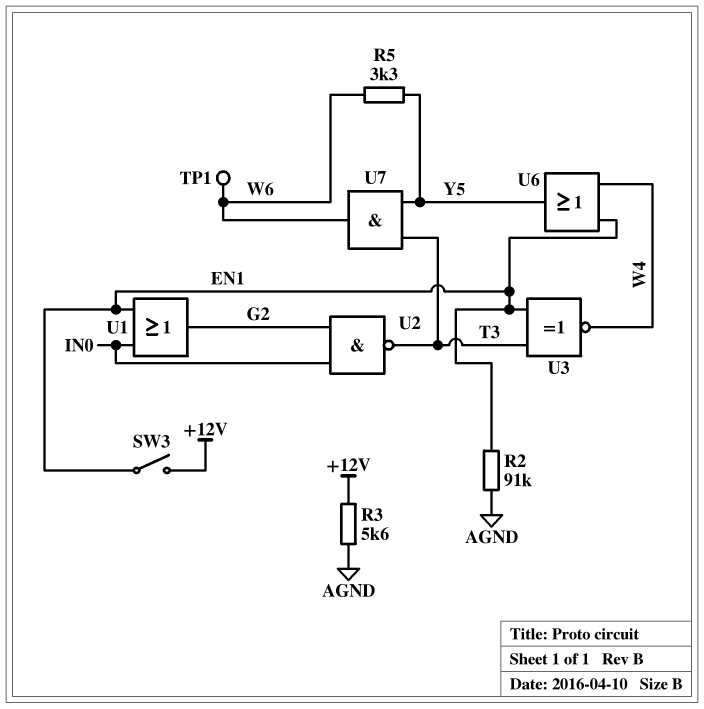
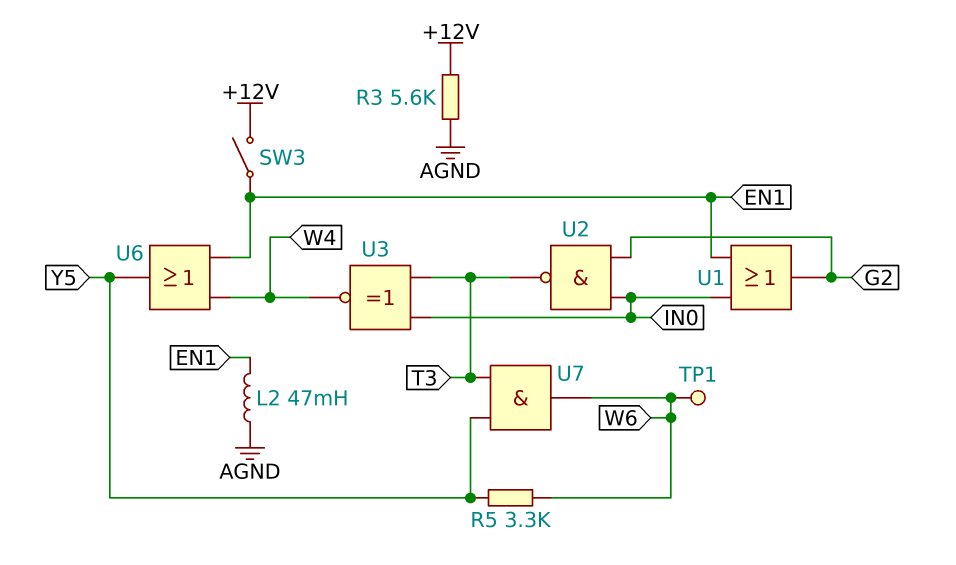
L2: none -> 47mH (AGND, EN1)
R2: 91k (AGND, EN1) -> none
U3: XNOR (in EN1, in T3, out W4) -> XNOR (in IN0, in T3, out W4)

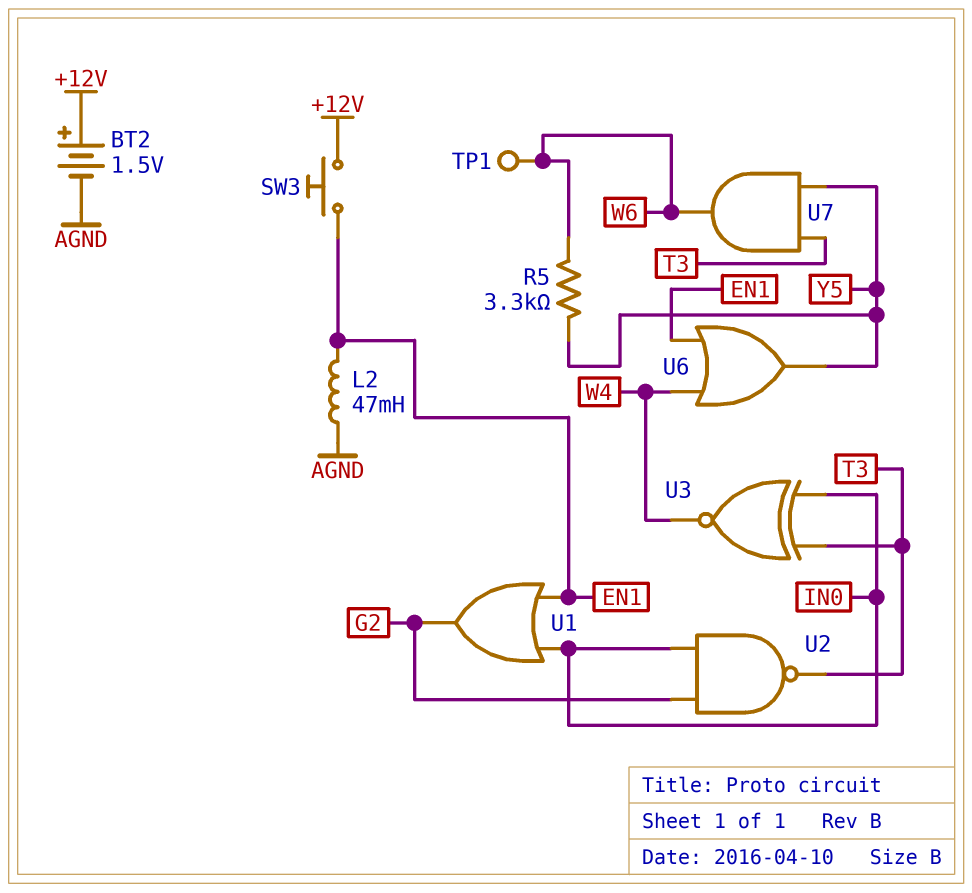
BT2: none -> 1.5V (plus +12V, minus AGND)
R3: 5.6k (+12V, AGND) -> none
SW3: switch (+12V, EN1) -> button (+12V, EN1)

